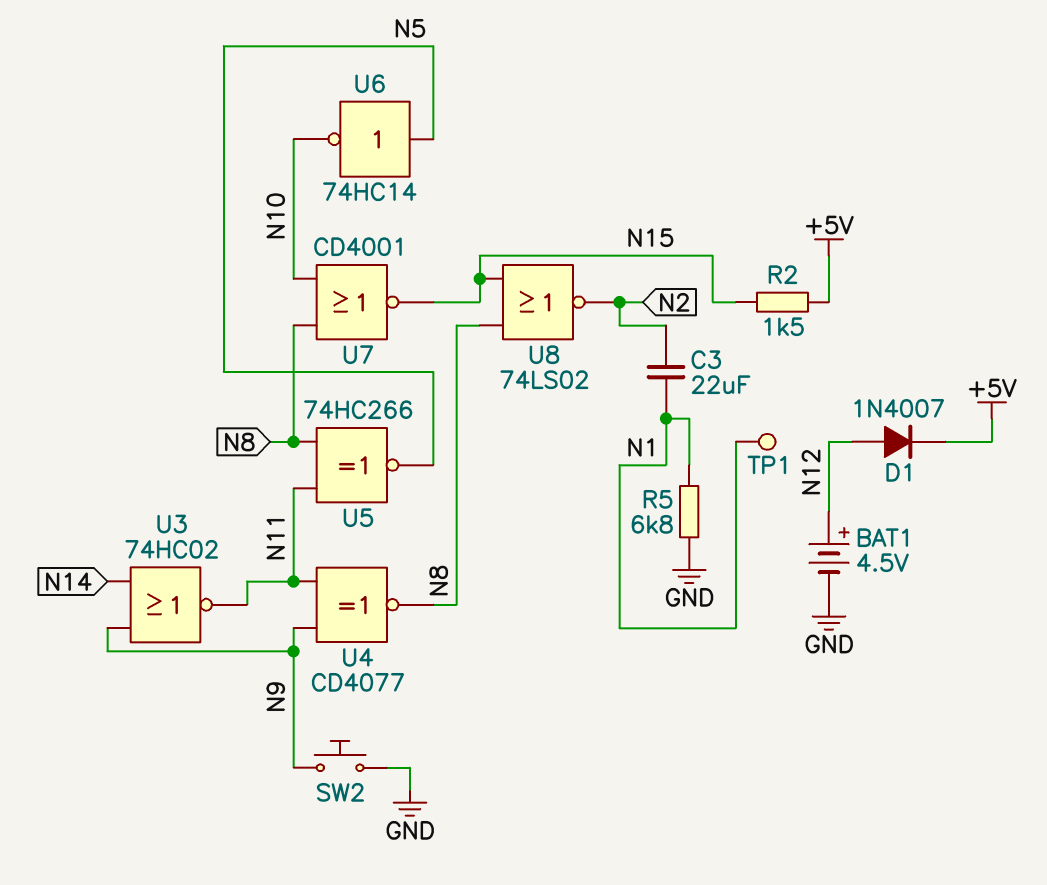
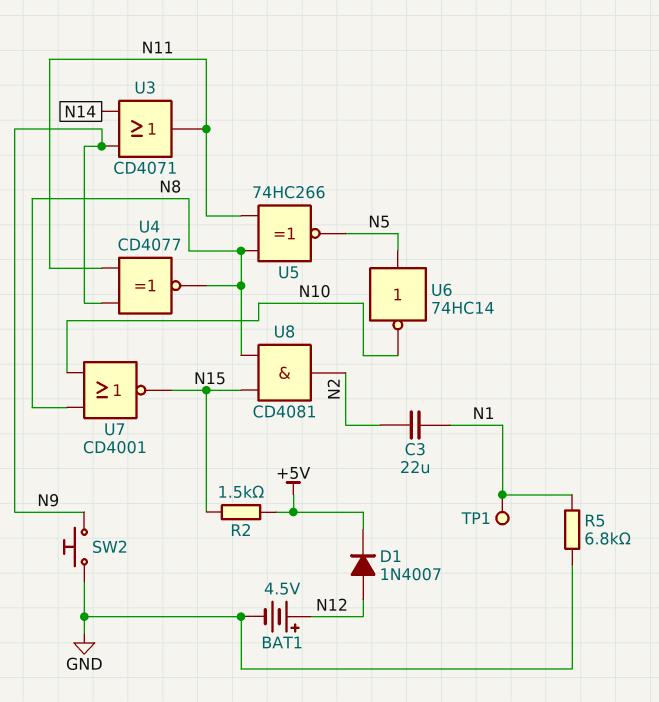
U3: NOR 74HC02 (in N9, in N14, out N11) -> OR CD4071 (in N9, in N14, out N11)
U8: NOR 74LS02 (in N8, in N15, out N2) -> AND CD4081 (in N8, in N15, out N2)

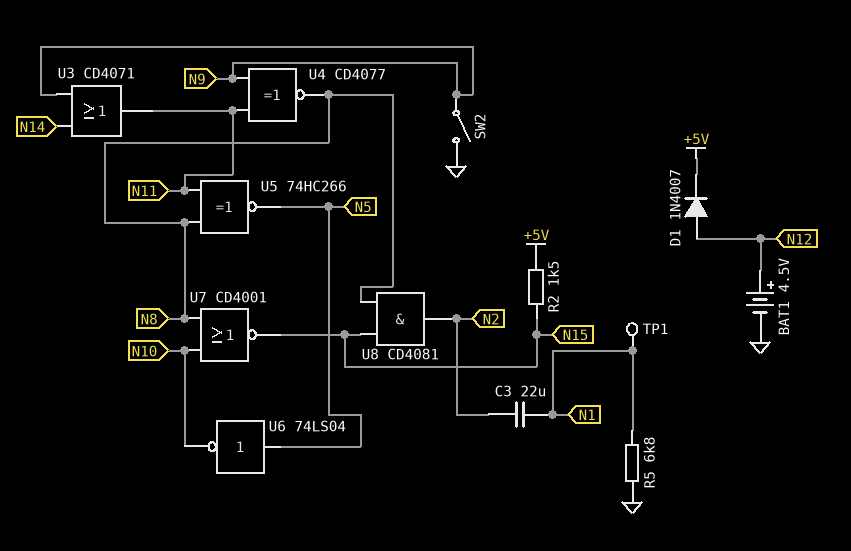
SW2: button (GND, N9) -> switch (GND, N9)
U6: NOT 74HC14 (in N5, out N10) -> NOT 74LS04 (in N5, out N10)

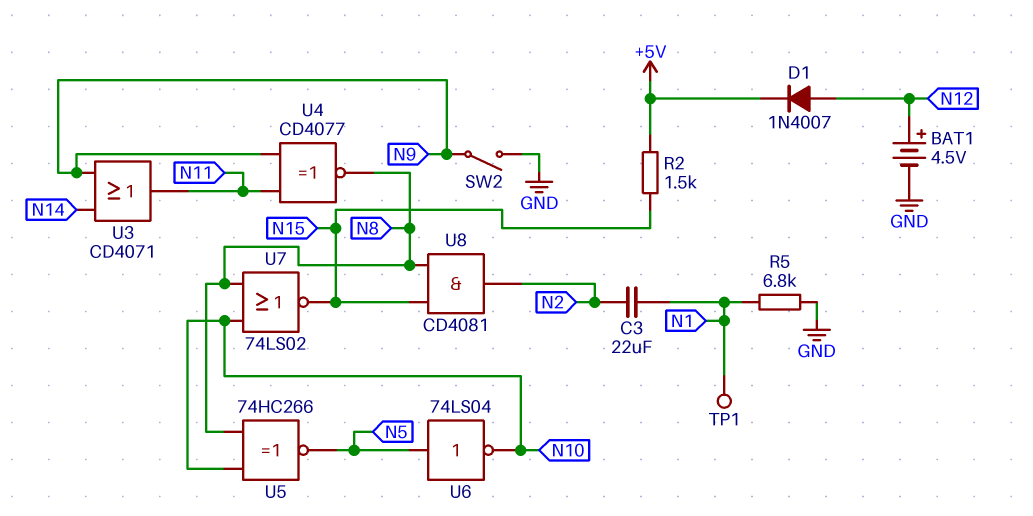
U5: XNOR 74HC266 (in N8, in N11, out N5) -> XNOR 74HC266 (in N8, in N10, out N5)
U7: NOR CD4001 (in N8, in N10, out N15) -> NOR 74LS02 (in N8, in N10, out N15)

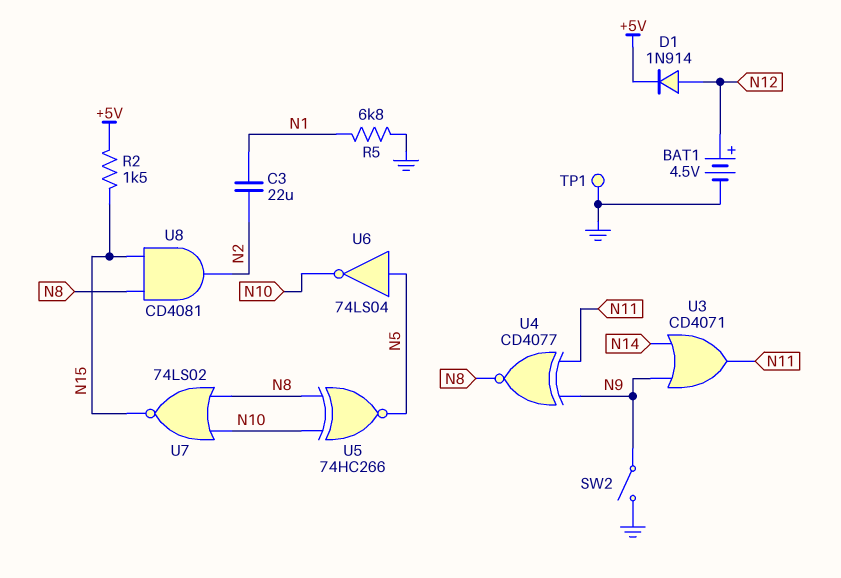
D1: diode 1N4007 (A N12, K +5V) -> diode 1N914 (A N12, K +5V)
TP1: test point (N1) -> test point (GND)

